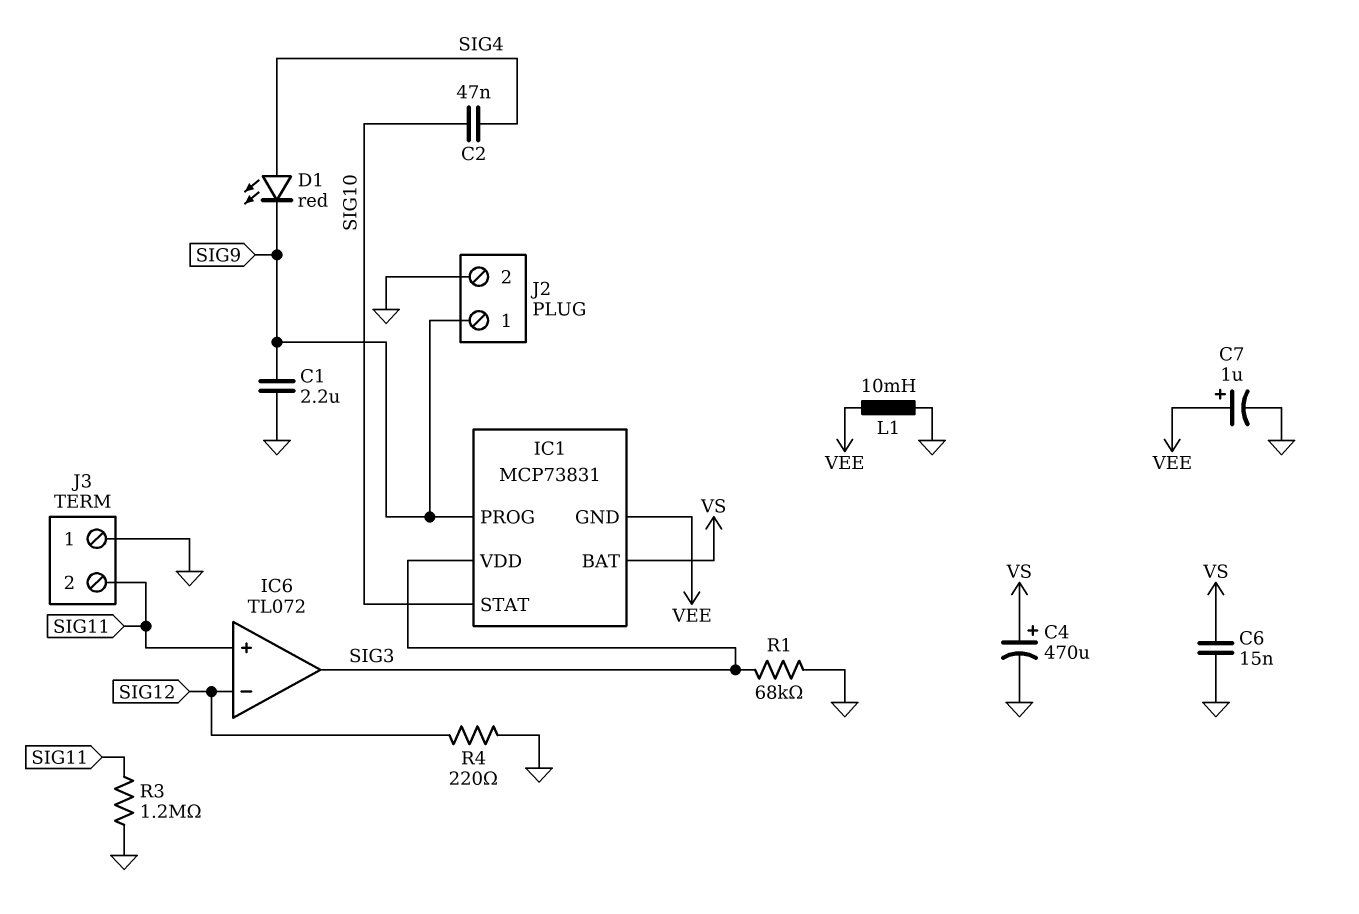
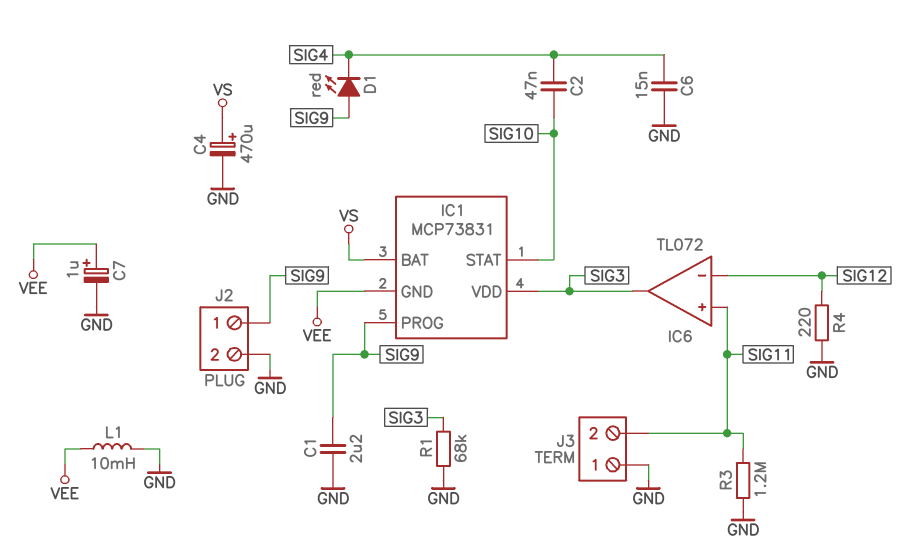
C6: 15nF (GND, VS) -> 15nF (GND, SIG4)
D1: LED red (A SIG4, K SIG9) -> LED red (A SIG9, K SIG4)

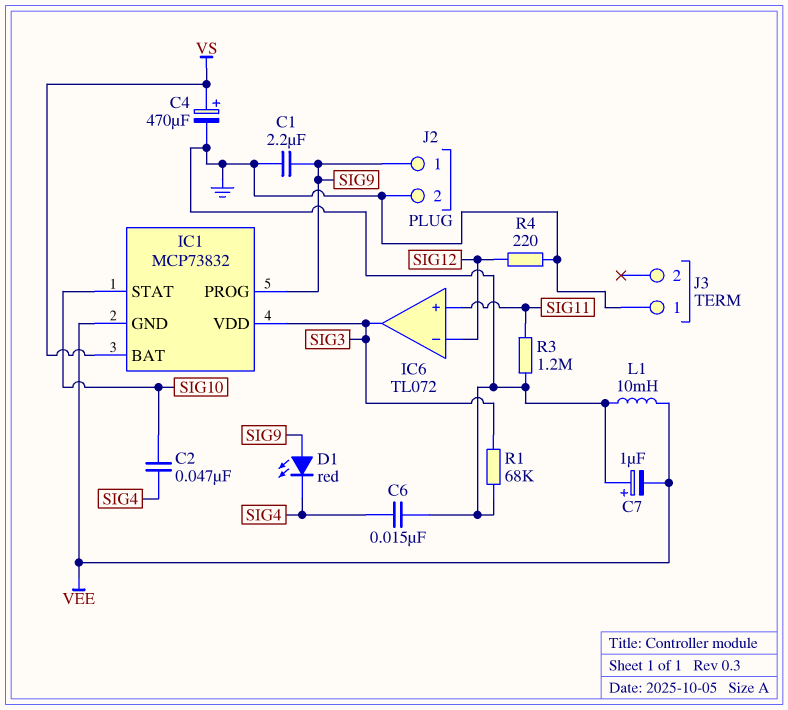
C7: 1uF (plus VEE, minus GND) -> 1uF (plus GND, minus VEE)
IC1: MCP73831 -> MCP73832
J3 pin 2: SIG11 -> none

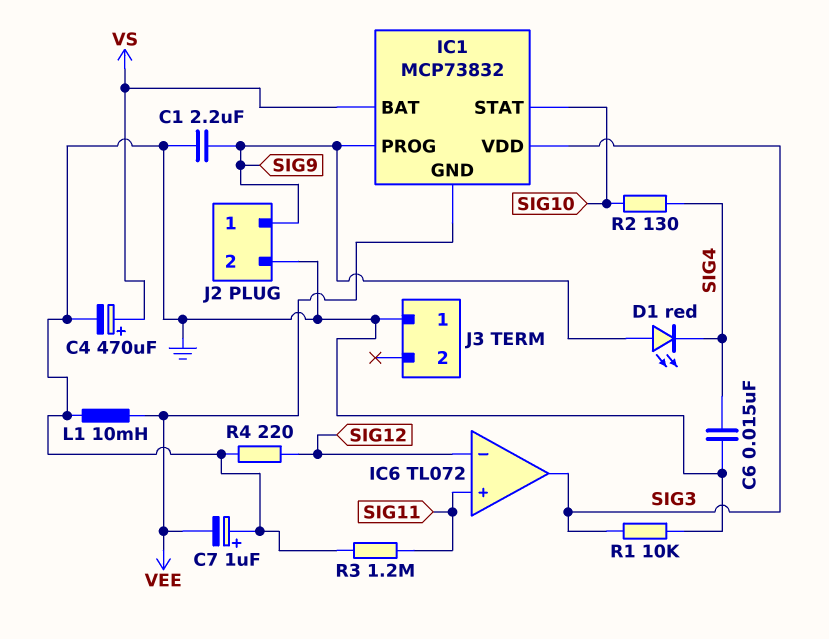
C2: 47nF (SIG4, SIG10) -> none
R1: 68k (GND, SIG3) -> 10k (GND, SIG3)
R2: none -> 130 (SIG4, SIG10)

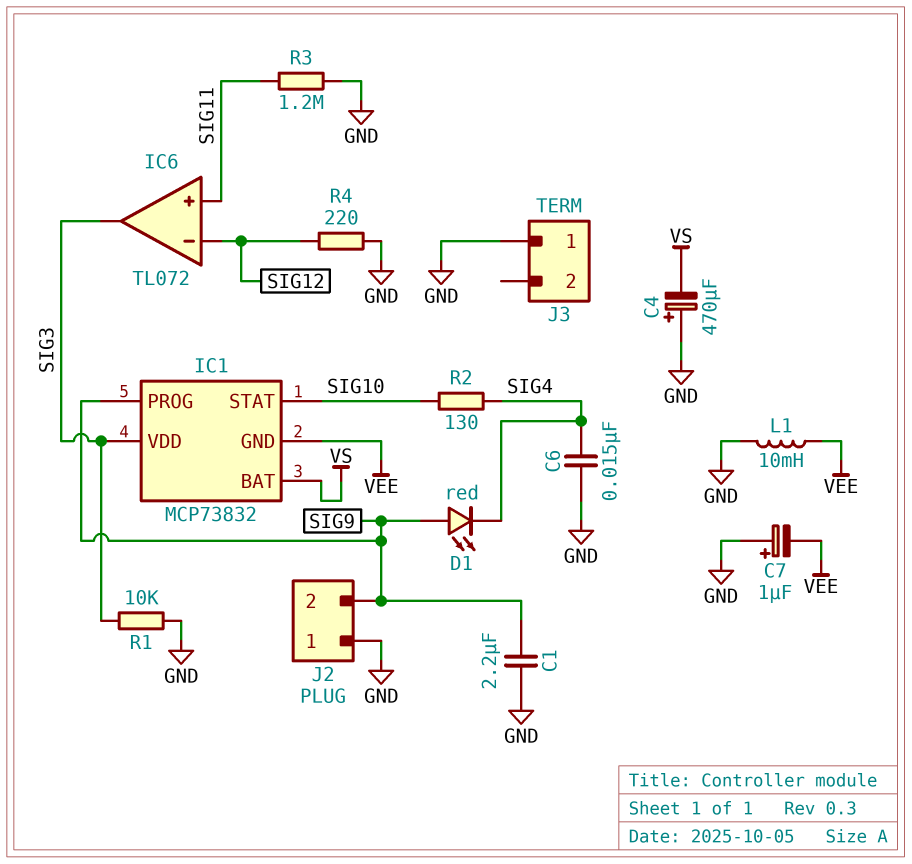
C4: 470uF (plus VS, minus GND) -> 470uF (plus GND, minus VS)
J2 pin 1: SIG9 -> GND
J2 pin 2: GND -> SIG9

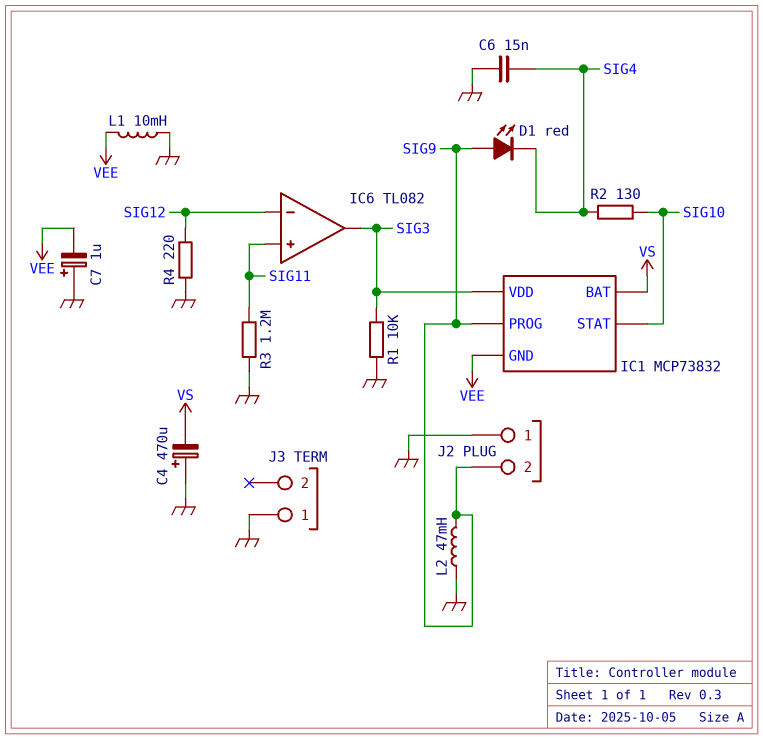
C1: 2.2uF (GND, SIG9) -> none
IC6: TL072 -> TL082
L2: none -> 47mH (GND, SIG9)

